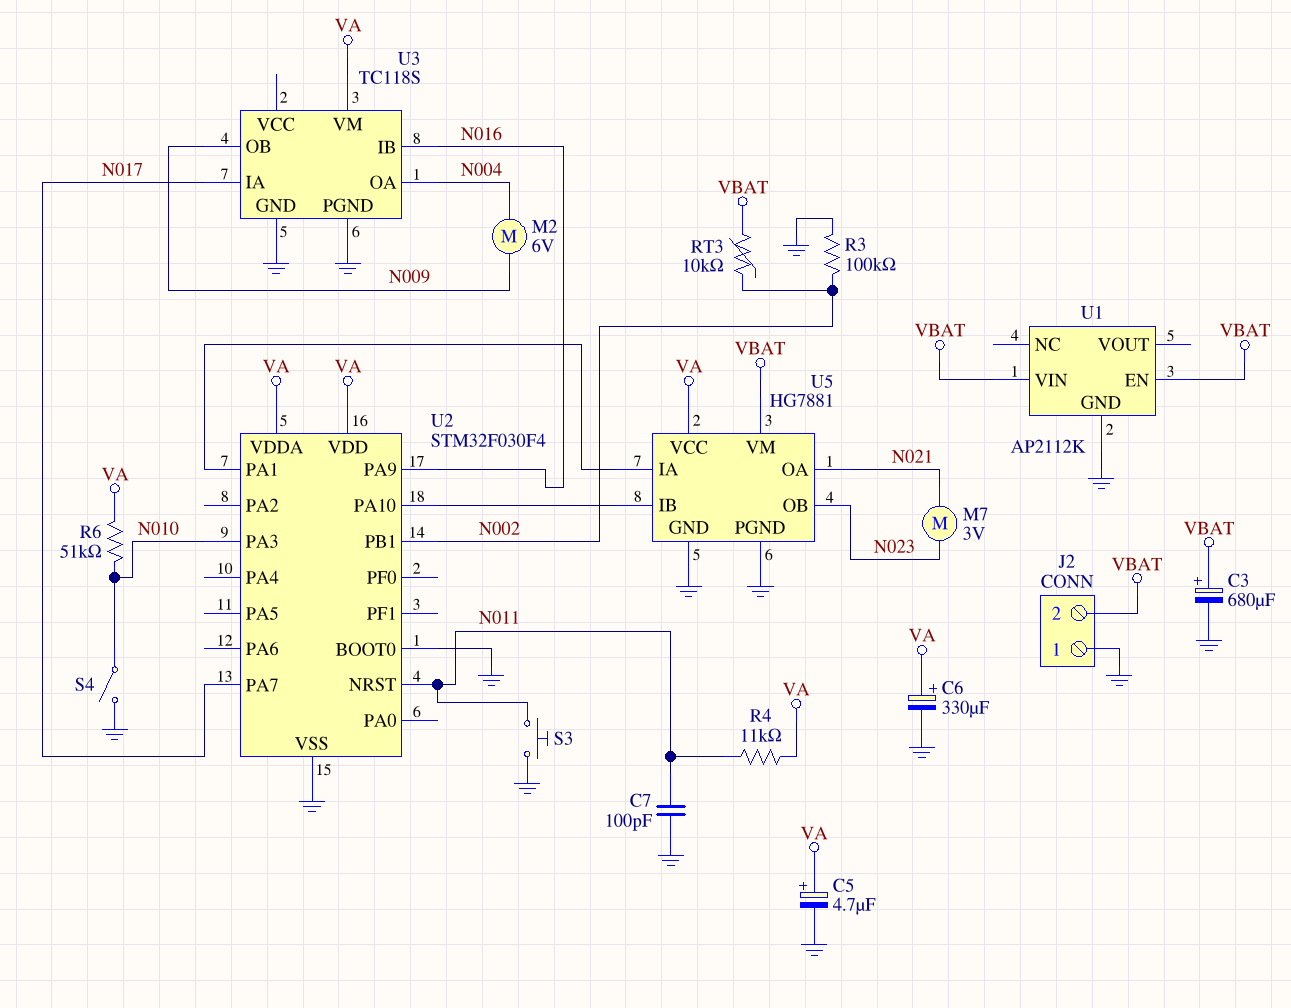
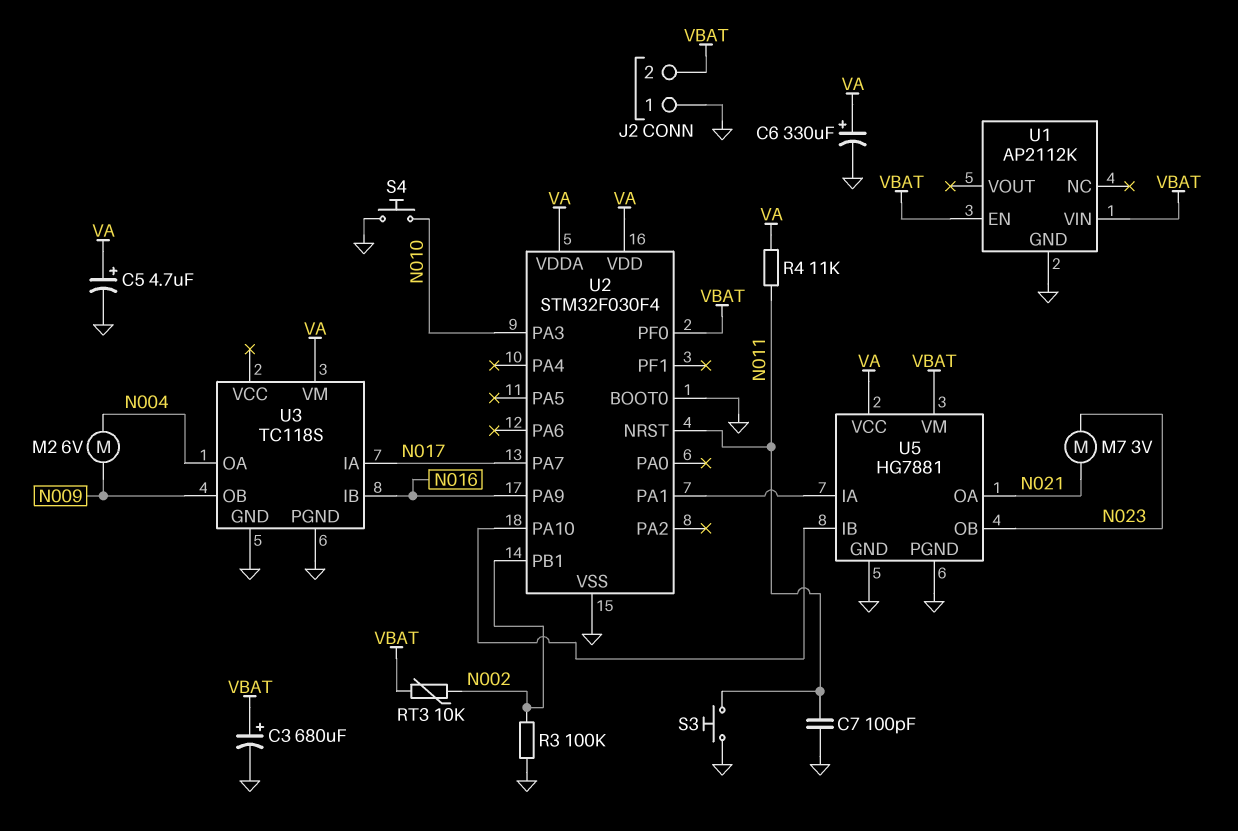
R6: 51k (N010, VA) -> none
S4: switch (GND, N010) -> button (GND, N010)
U2 pin PF0: none -> VBAT

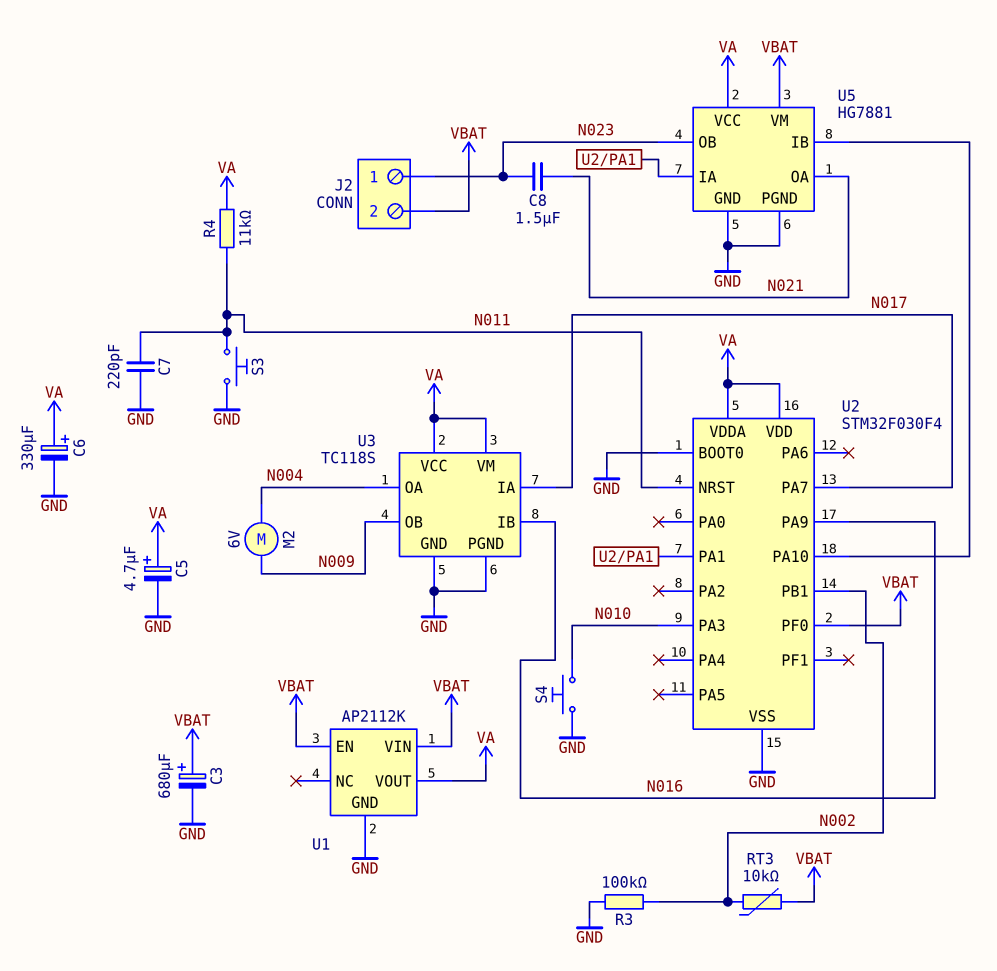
C7: 100pF (GND, N011) -> 220pF (GND, N011)
C8: none -> 1.5uF (N021, N023)
J2 pin 1: GND -> N023
M7: motor 3V (N021, N023) -> none
U1 pin VOUT: none -> VA
U3 pin VCC: none -> VA

